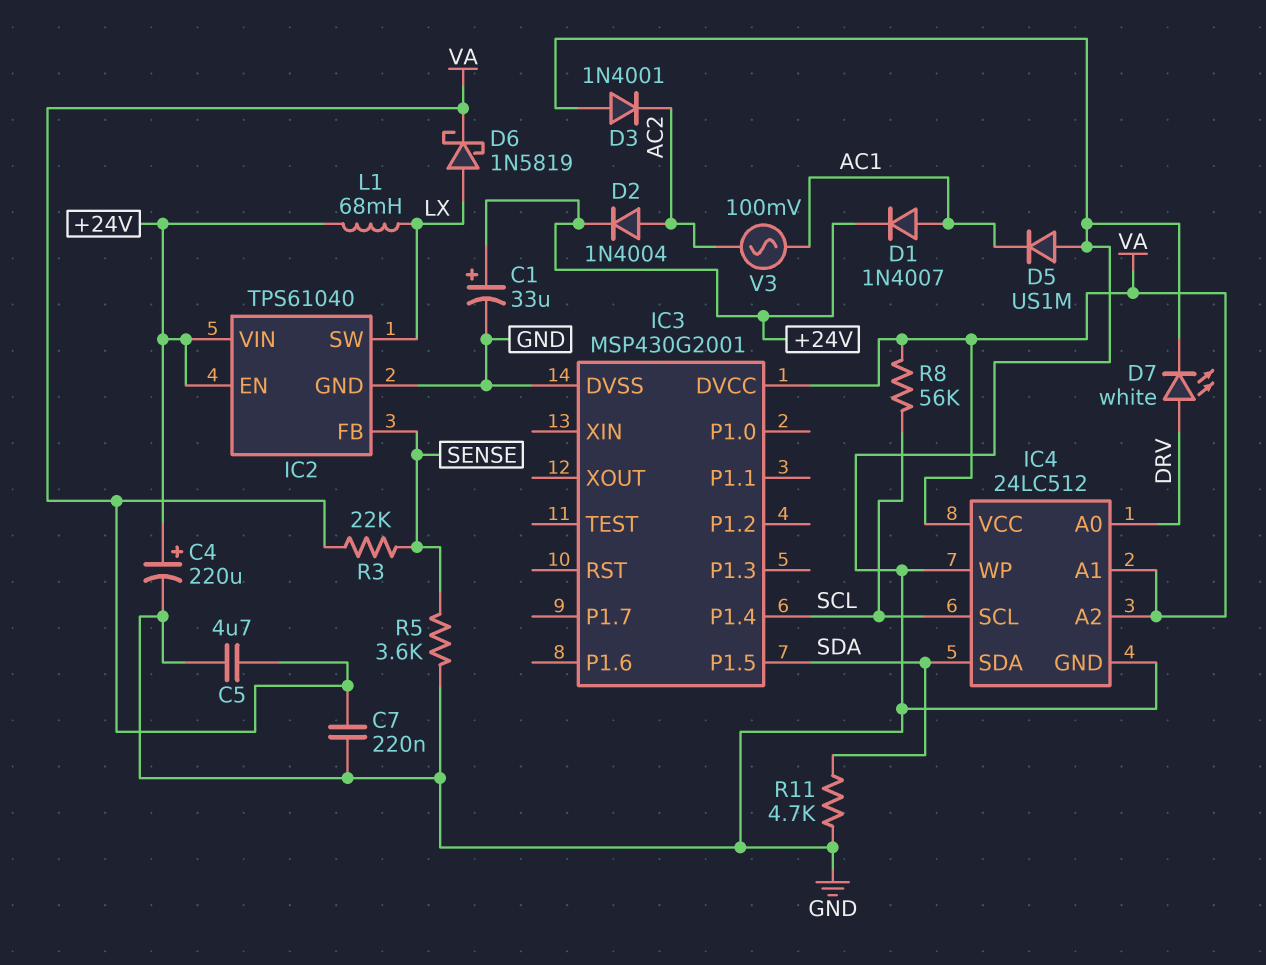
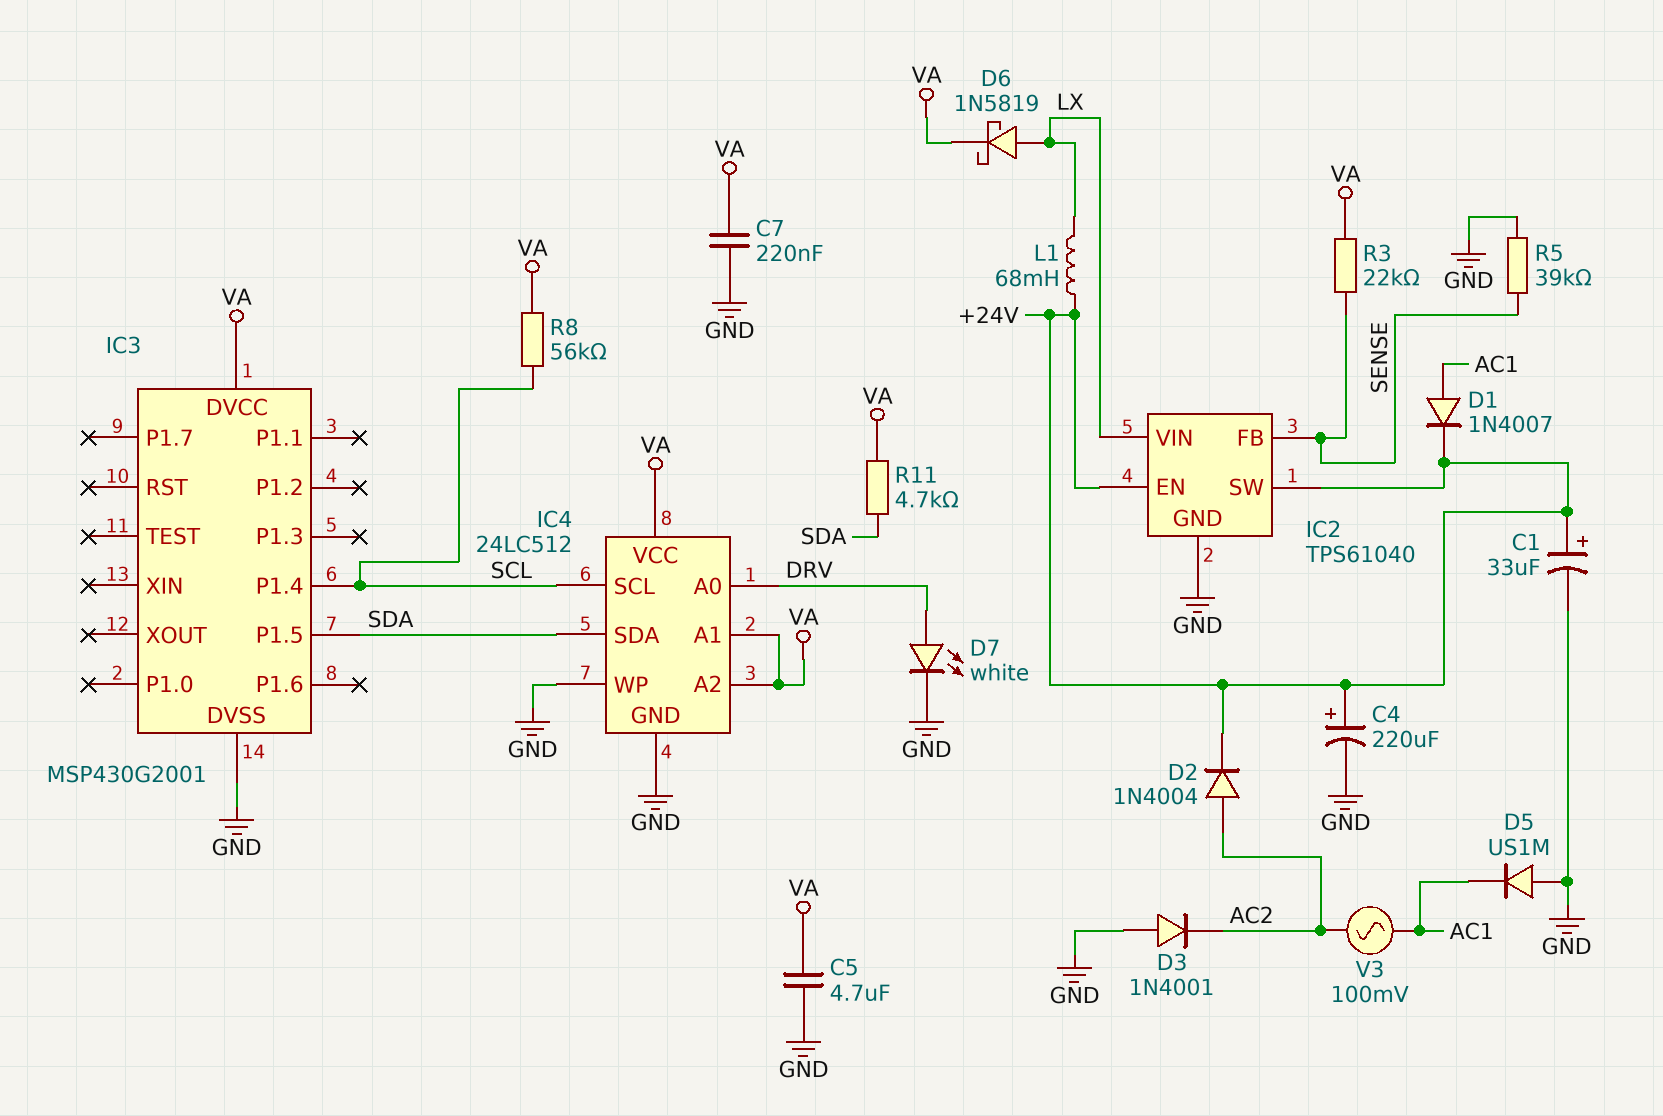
IC2 pin SW: LX -> +24V
IC2 pin VIN: +24V -> LX
R5: 3.6k (GND, SENSE) -> 39k (GND, SENSE)
R11: 4.7k (GND, SDA) -> 4.7k (SDA, VA)

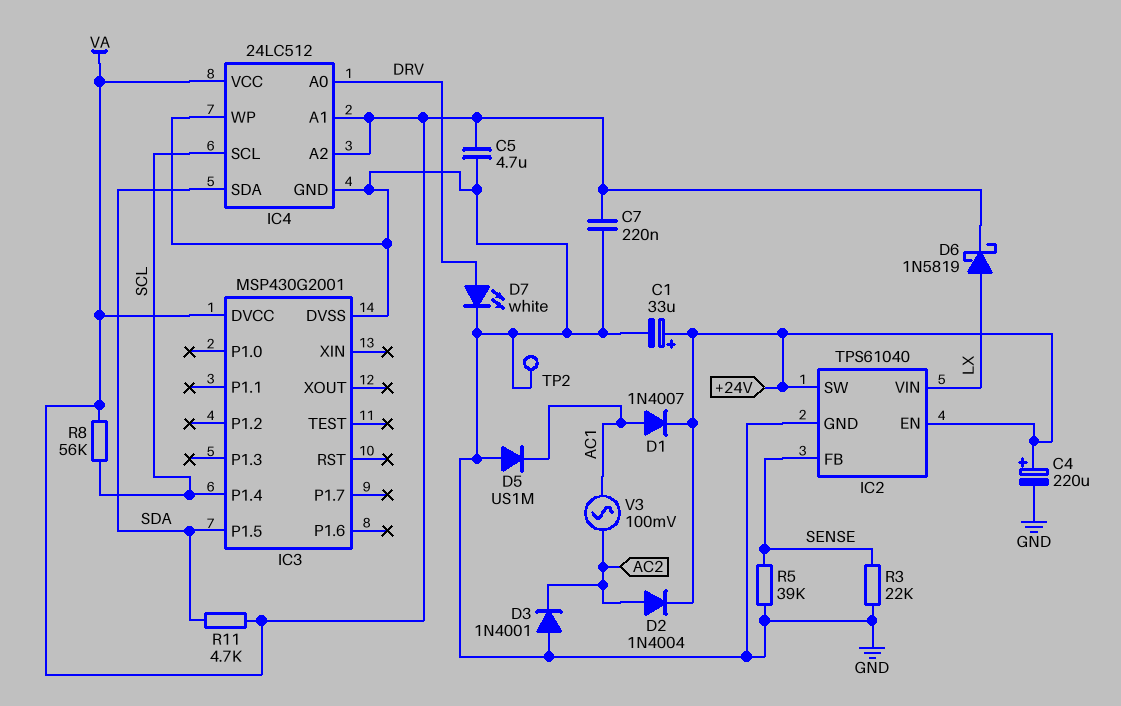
L1: 68mH (+24V, LX) -> none
R3: 22k (SENSE, VA) -> 22k (GND, SENSE)
TP2: none -> test point (GND)

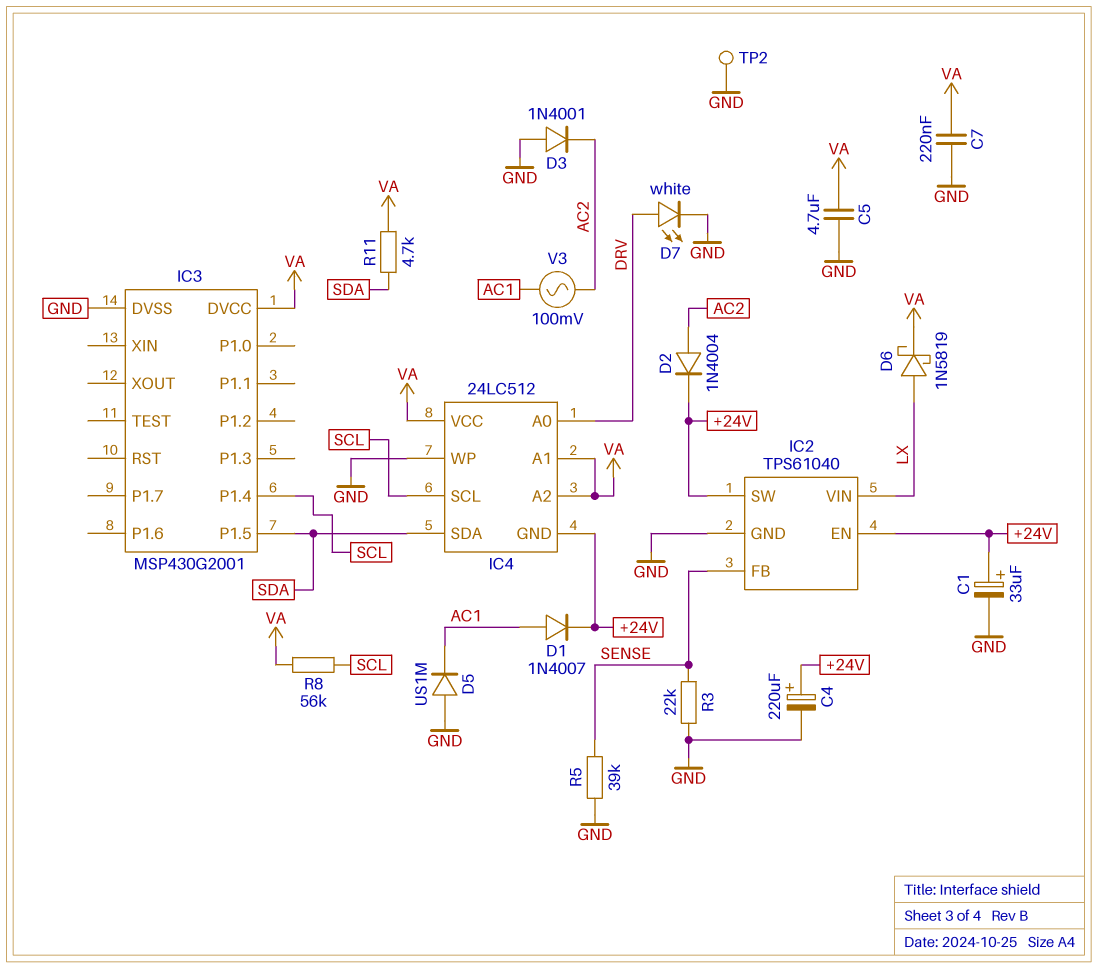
IC4 pin GND: GND -> +24V

